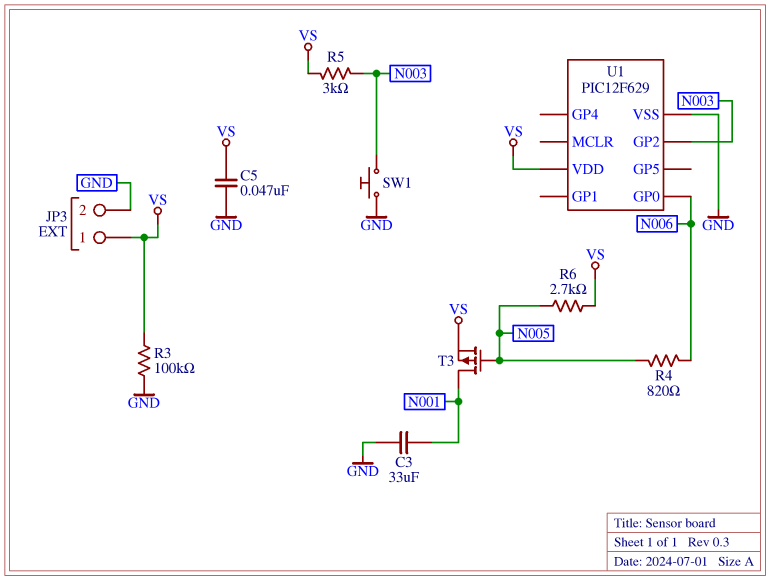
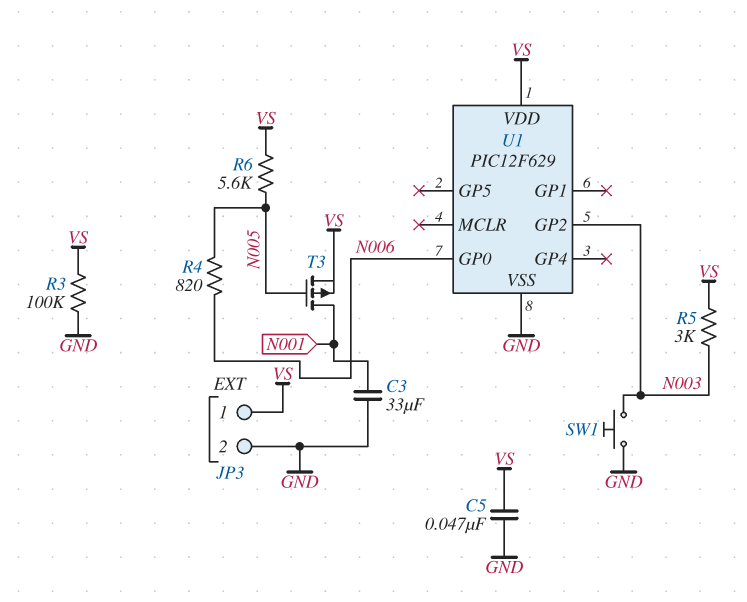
R6: 2.7k (N005, VS) -> 5.6k (N005, VS)

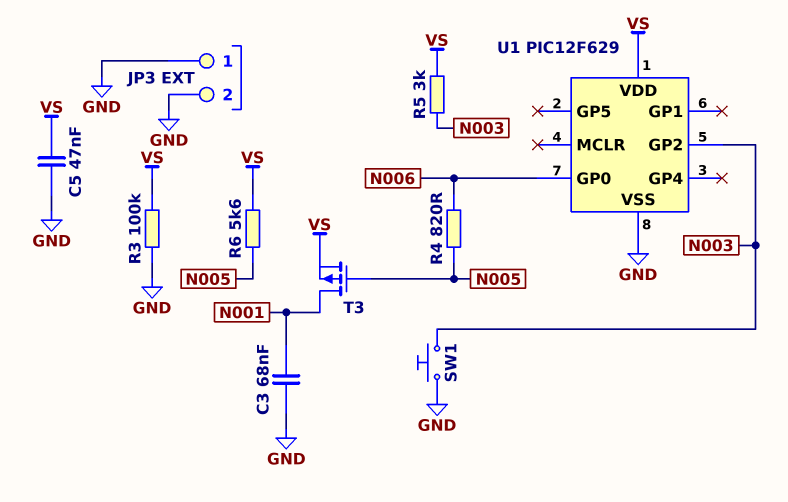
C3: 33uF (GND, N001) -> 68nF (GND, N001)
JP3 pin 1: VS -> GND

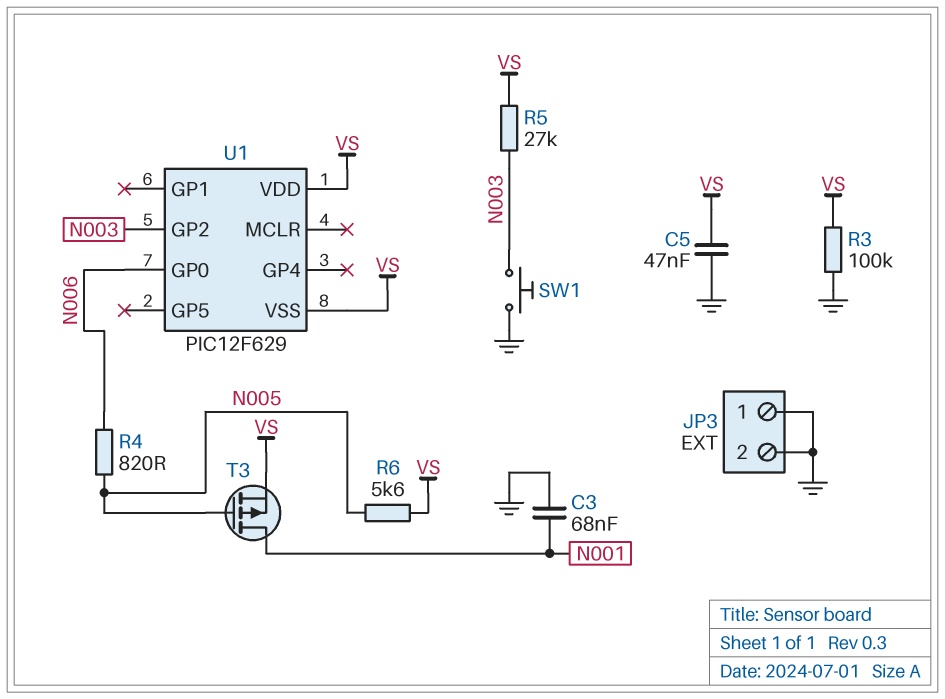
R5: 3k (N003, VS) -> 27k (N003, VS)
U1 pin VSS: GND -> VS

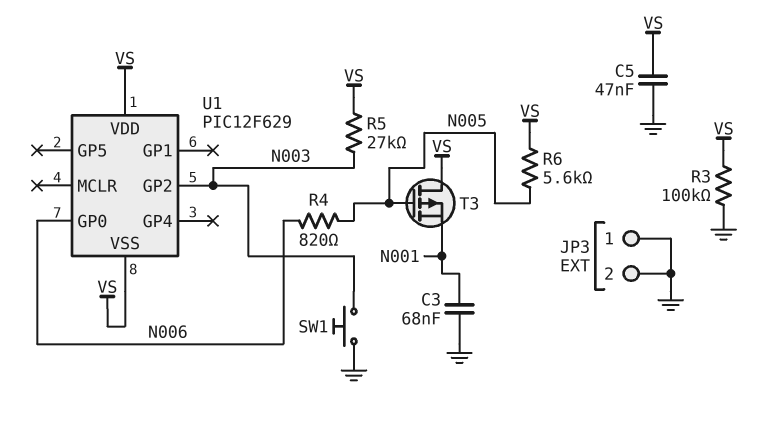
T3: PMOS (G N005, D N001, S VS) -> PMOS (G N005, D VS, S N001)

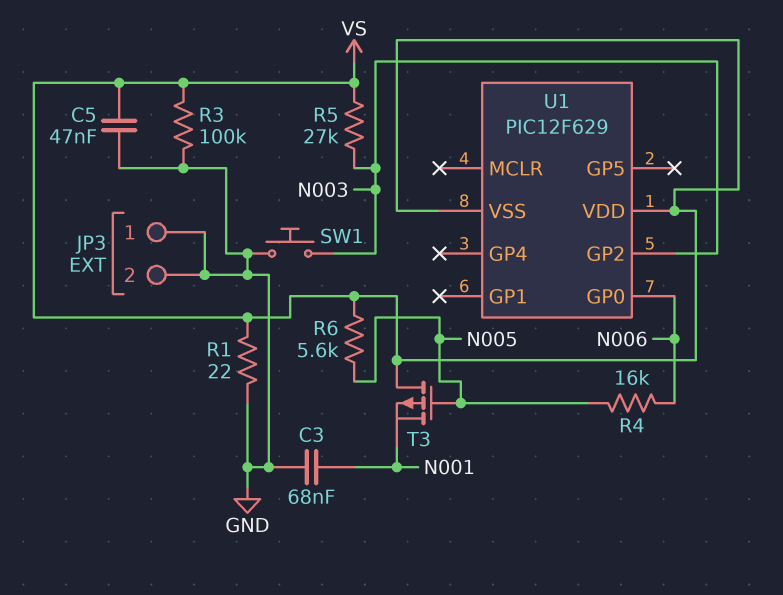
R1: none -> 22 (GND, VS)
R4: 820 (N005, N006) -> 16k (N005, N006)

